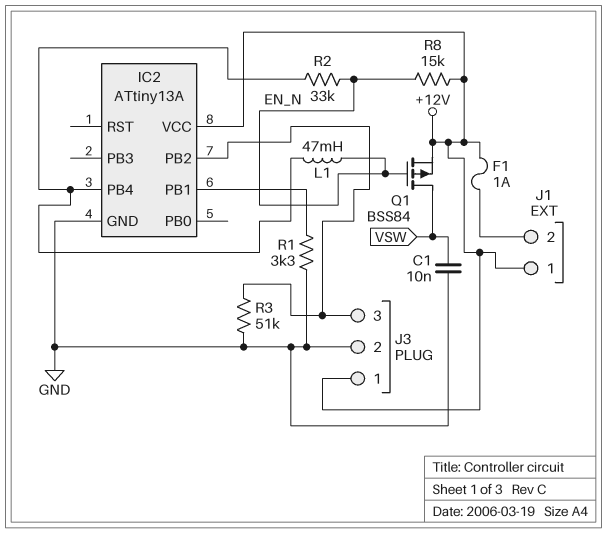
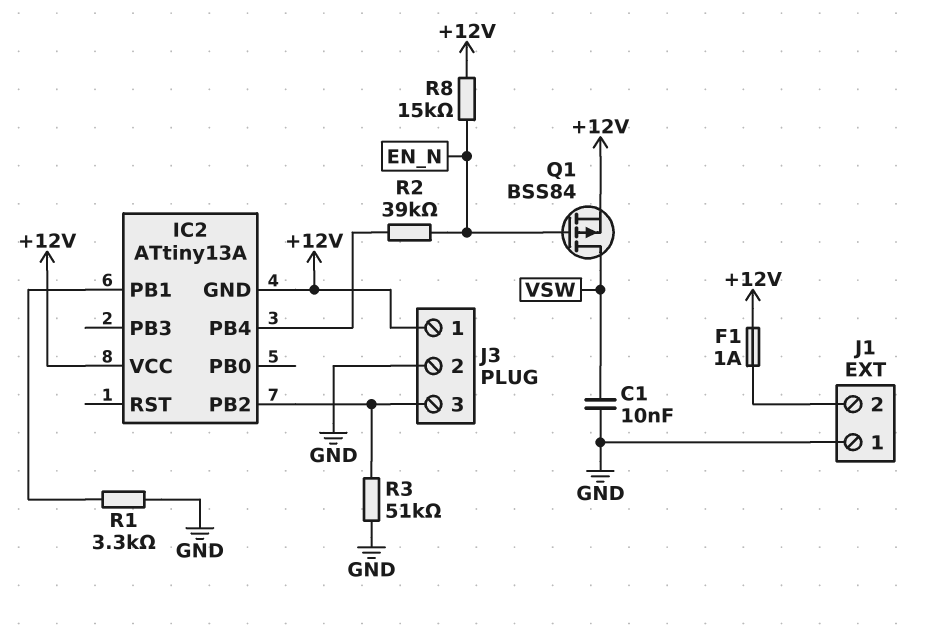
IC2 pin GND: GND -> +12V
J1 pin 1: +12V -> GND
L1: 47mH (EN_N, IC2/PB4) -> none
R2: 33k (EN_N, IC2/PB4) -> 39k (EN_N, IC2/PB4)

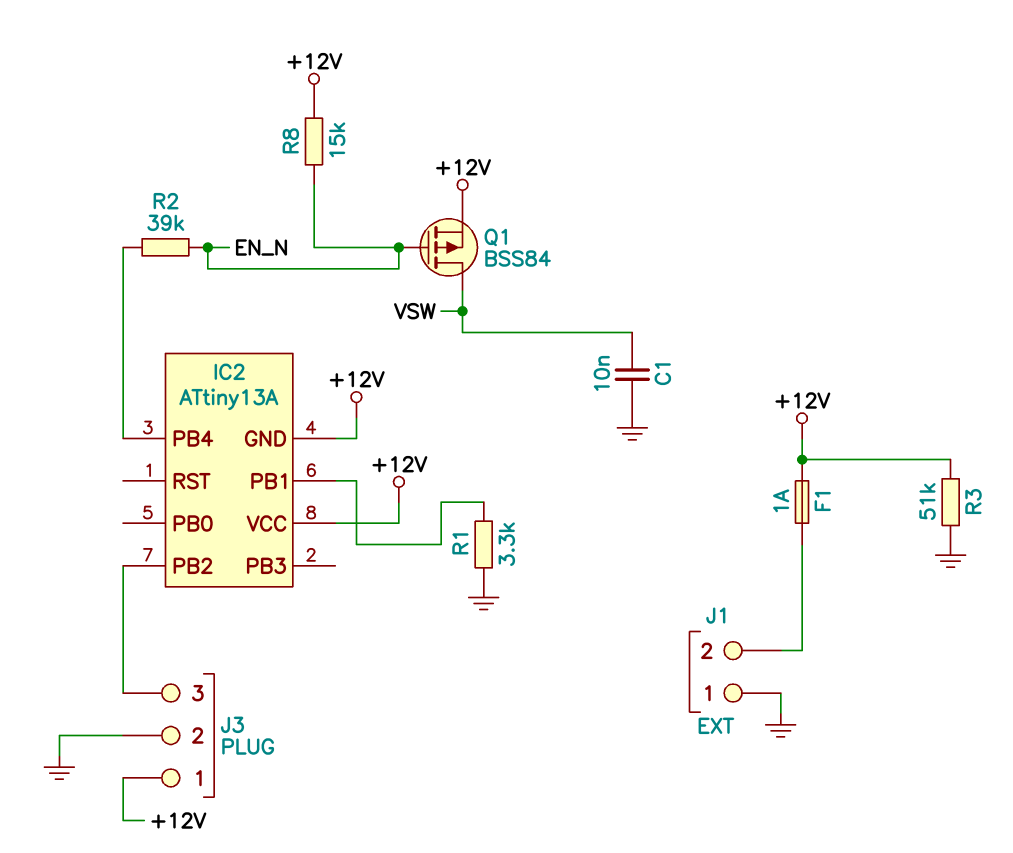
R3: 51k (GND, IC2/PB2) -> 51k (+12V, GND)

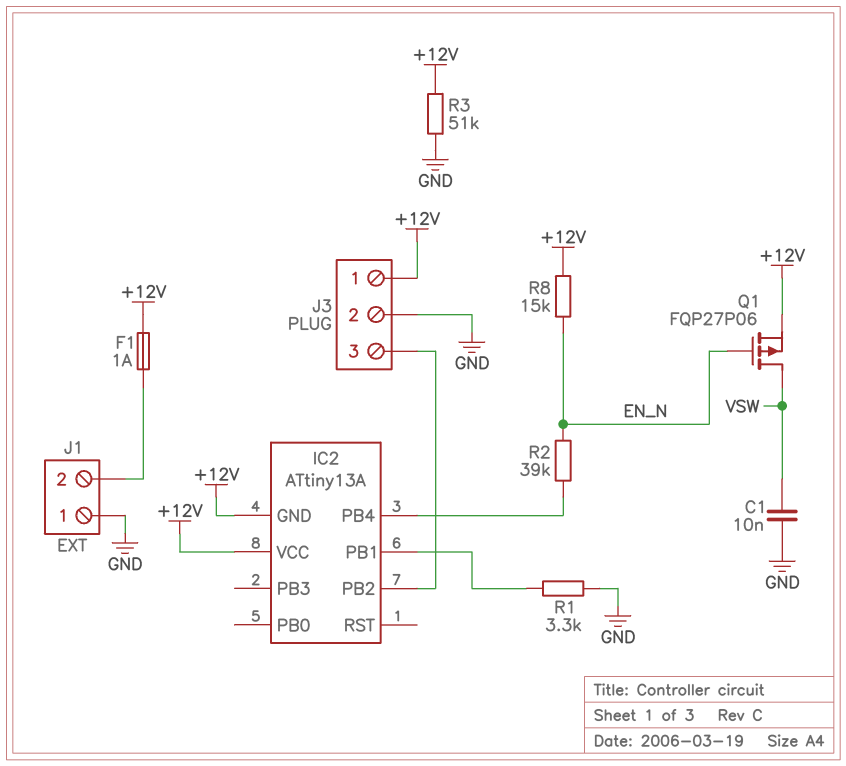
Q1: PMOS BSS84 (G EN_N, D VSW, S +12V) -> PMOS FQP27P06 (G EN_N, D VSW, S +12V)

